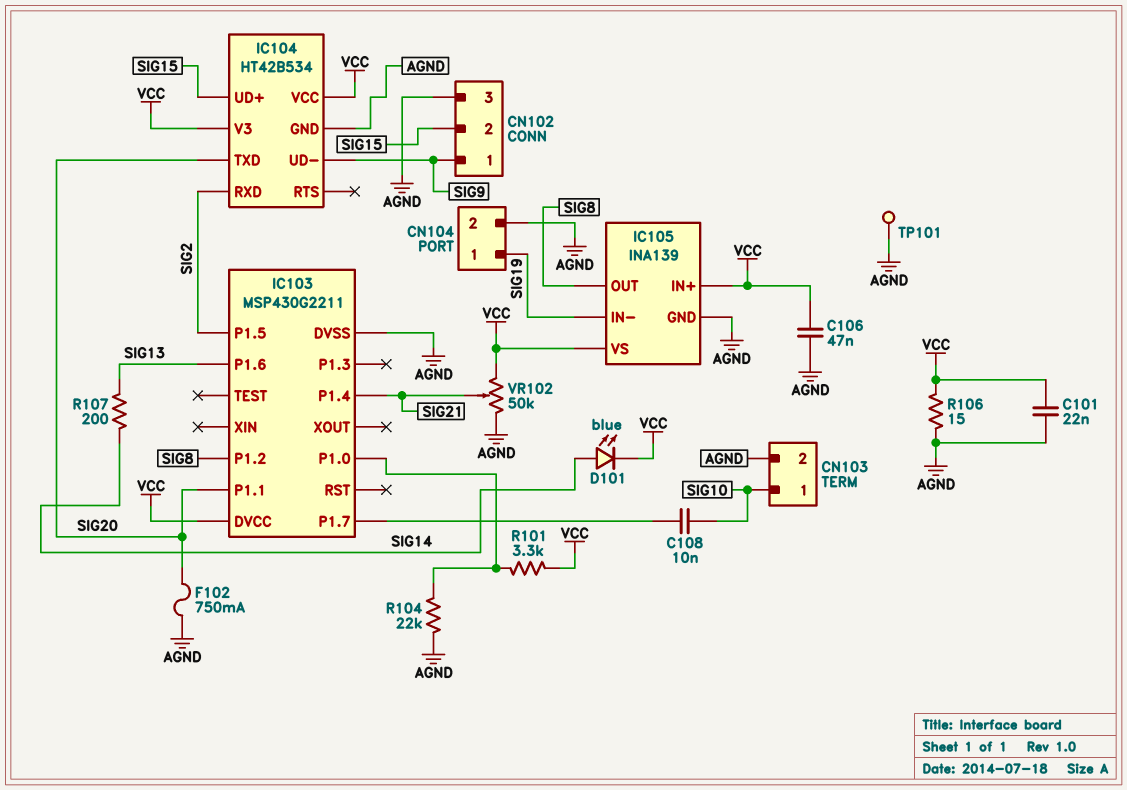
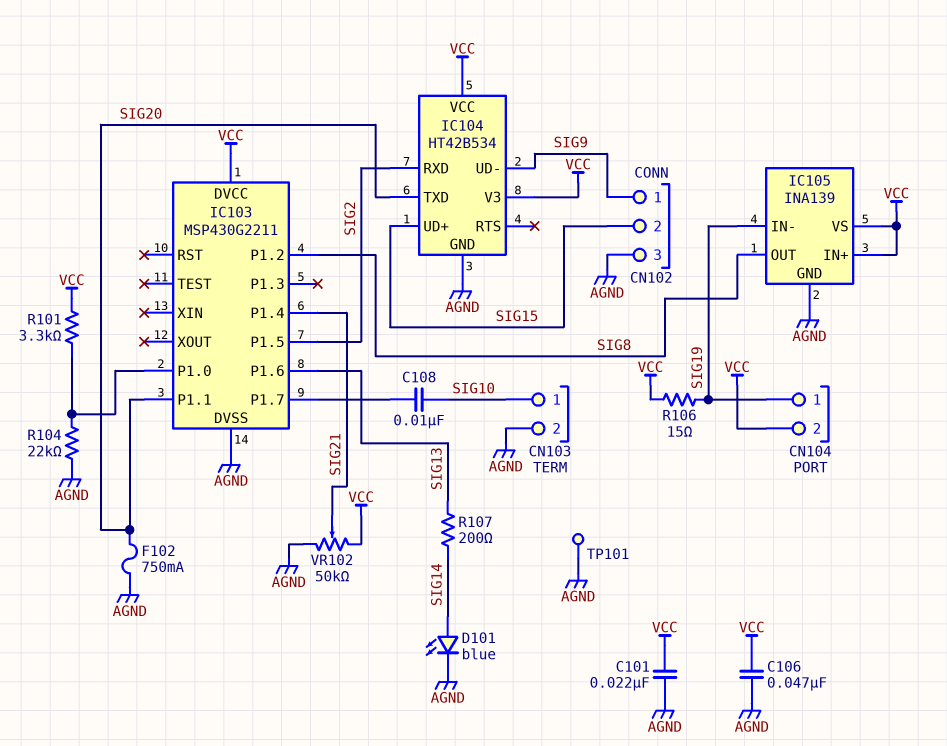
CN104 pin 2: AGND -> VCC
D101: LED blue (A SIG14, K VCC) -> LED blue (A SIG14, K AGND)
R106: 15 (AGND, VCC) -> 15 (SIG19, VCC)

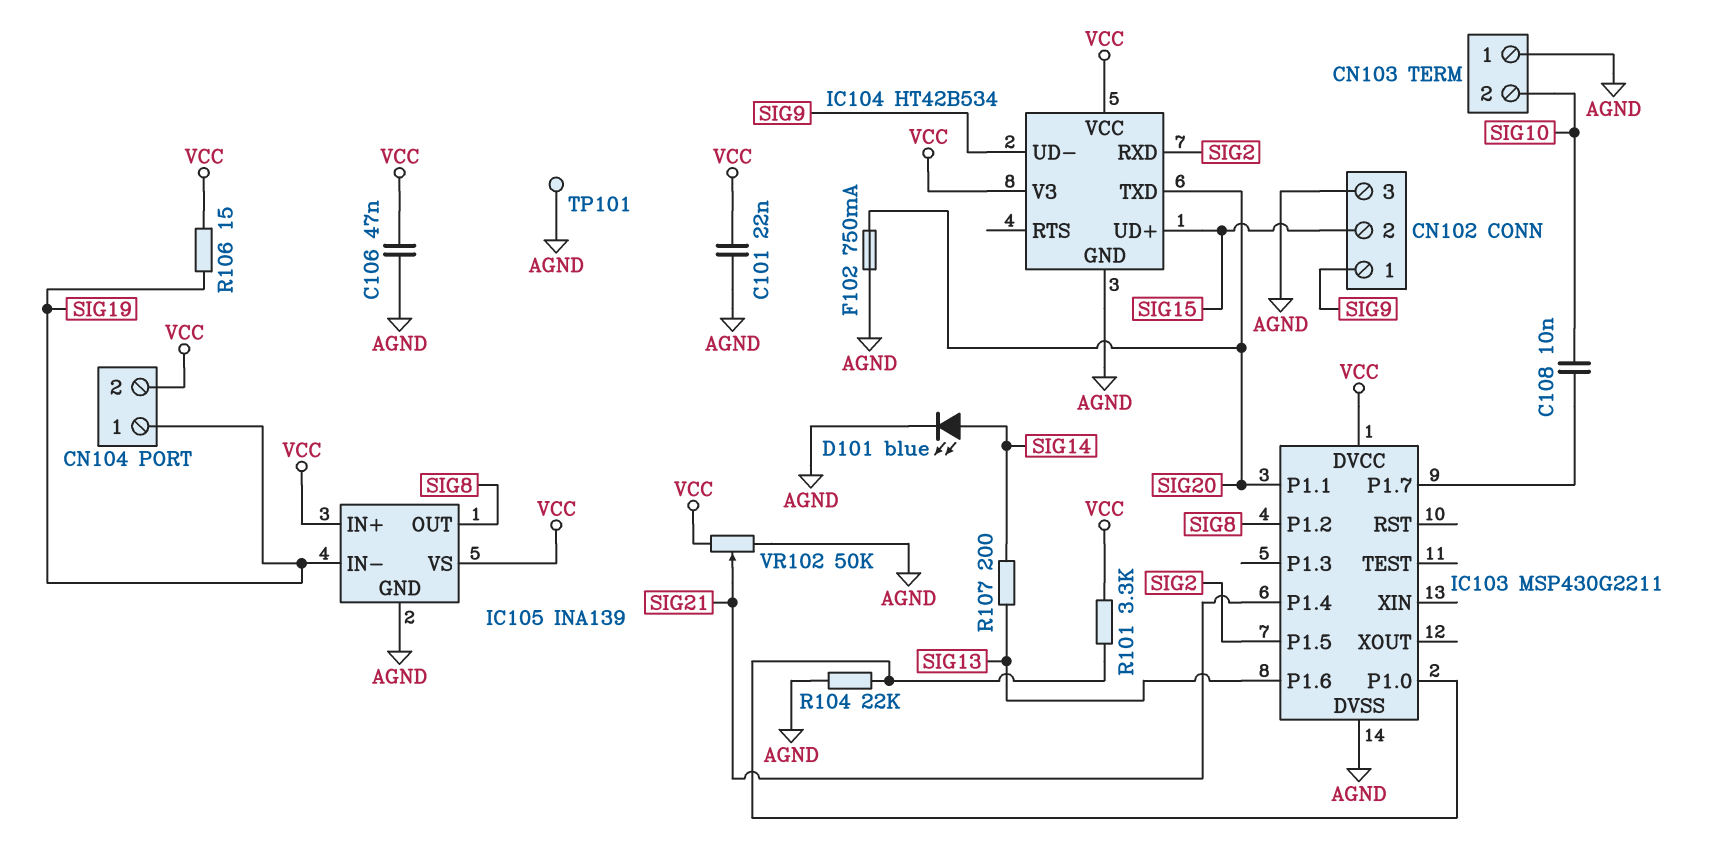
CN103 pin 1: SIG10 -> AGND
CN103 pin 2: AGND -> SIG10

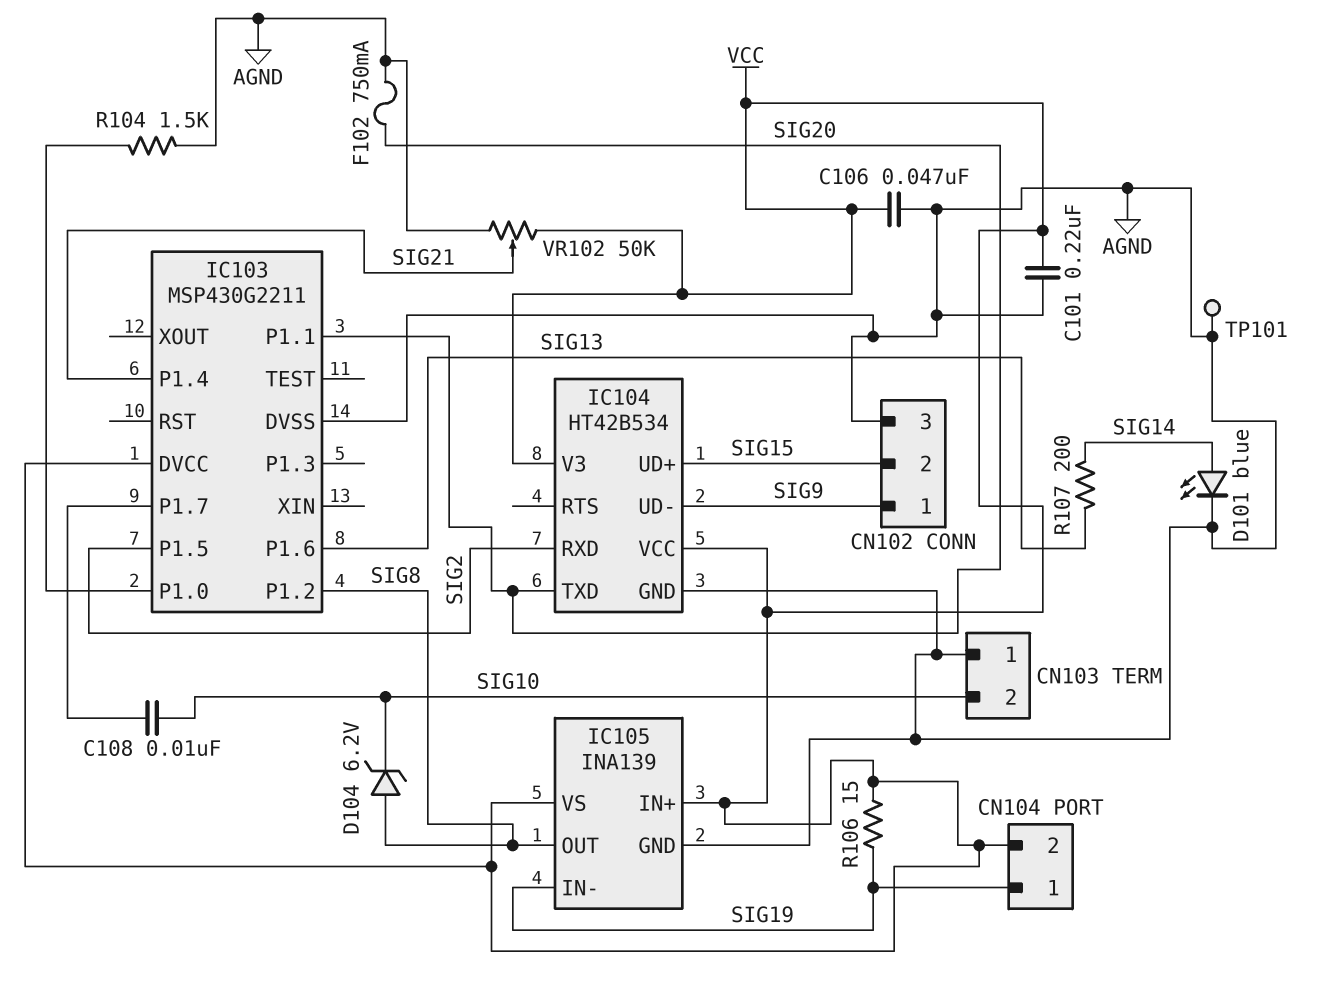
C101: 22nF (AGND, VCC) -> 220nF (AGND, VCC)
D104: none -> zener 6.2V (A SIG8, K SIG10)
R101: 3.3k (IC103/P1.0, VCC) -> none
R104: 22k (AGND, IC103/P1.0) -> 1.5k (AGND, IC103/P1.0)

